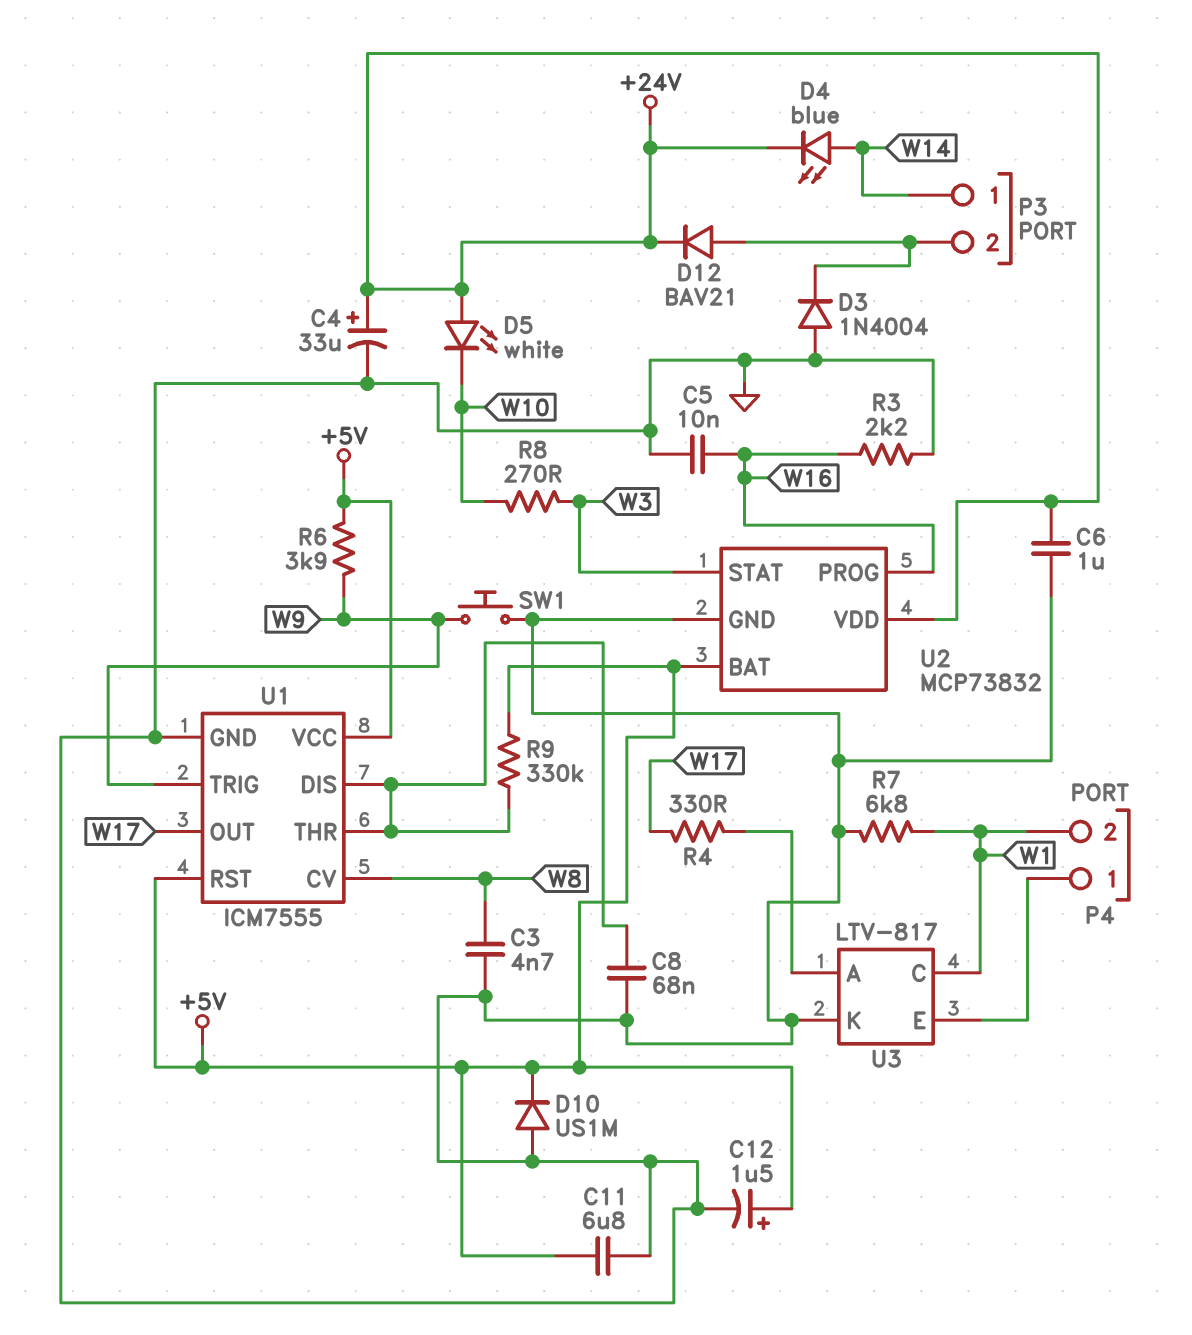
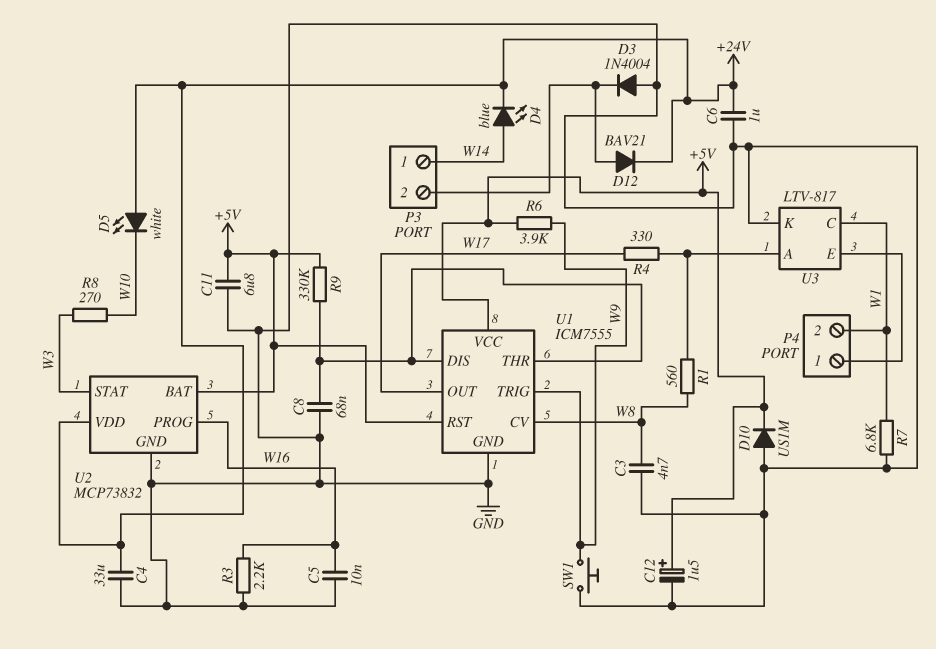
C4: 33uF (plus +24V, minus GND) -> 33uF (+24V, GND)
R1: none -> 560 (U3/A, W8)

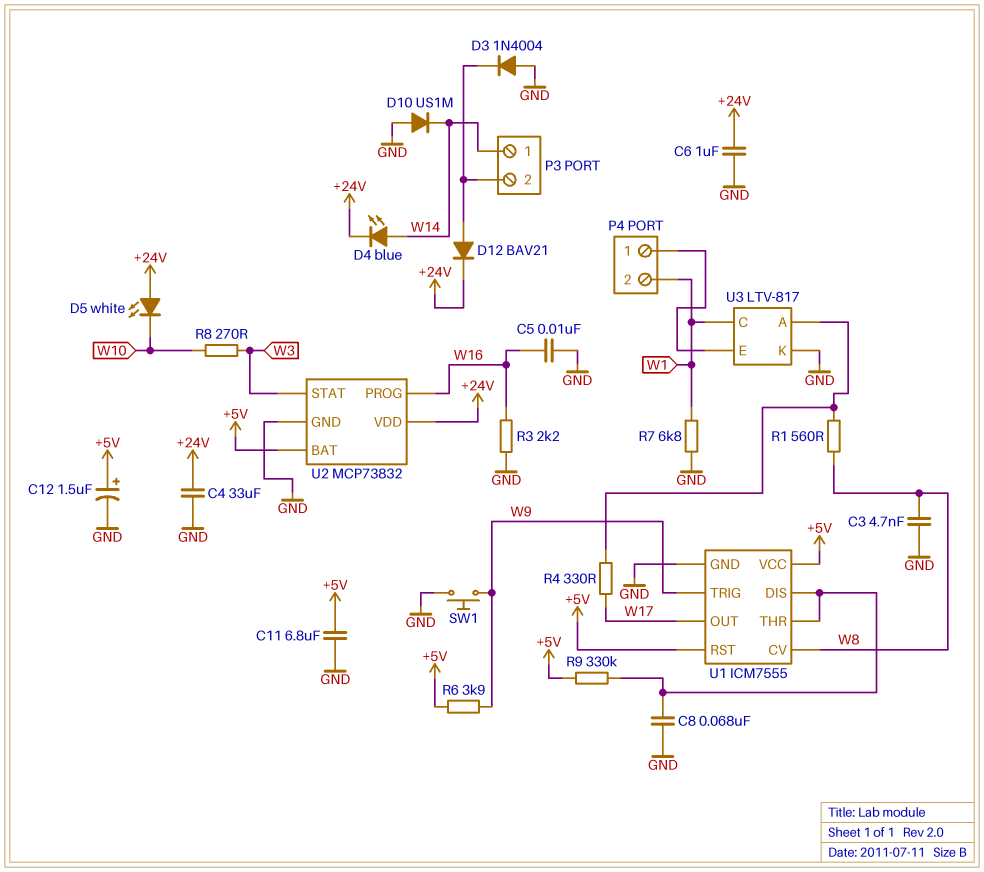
D10: diode US1M (A GND, K +5V) -> diode US1M (A GND, K W14)

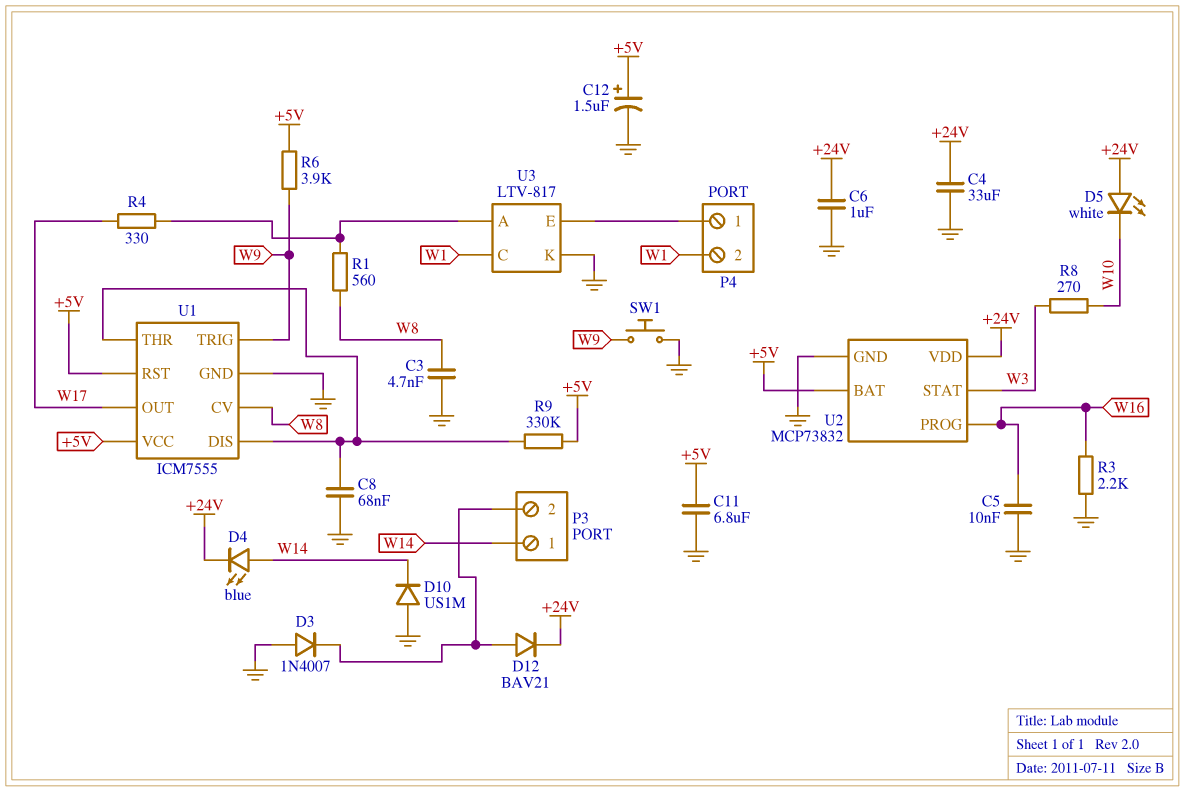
D3: diode 1N4004 (A GND, K P3/2) -> diode 1N4007 (A GND, K P3/2)
R7: 6.8k (GND, W1) -> none

